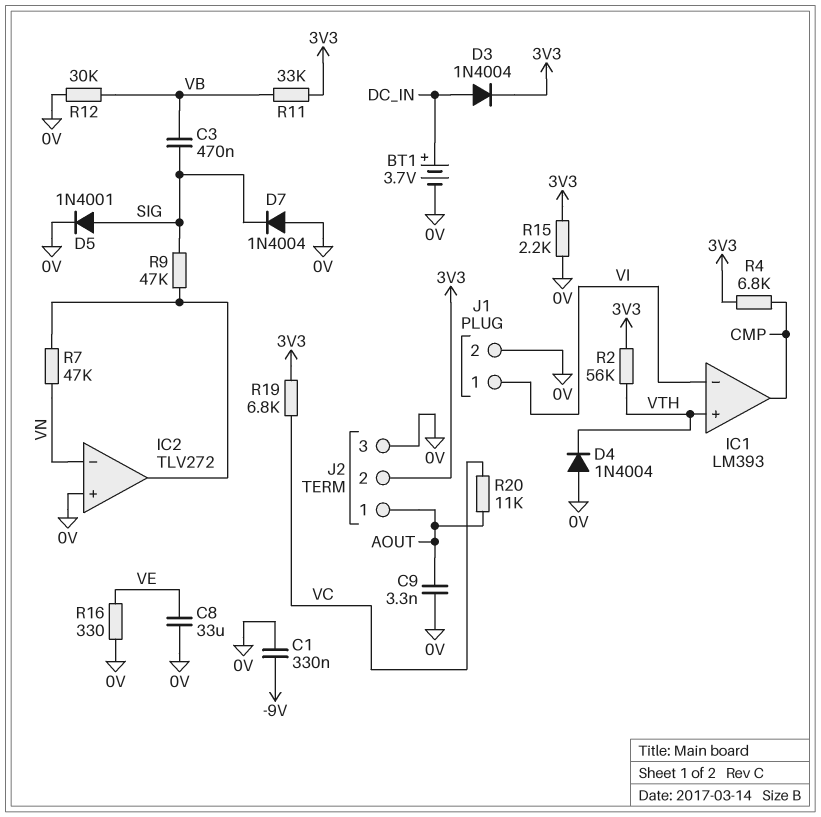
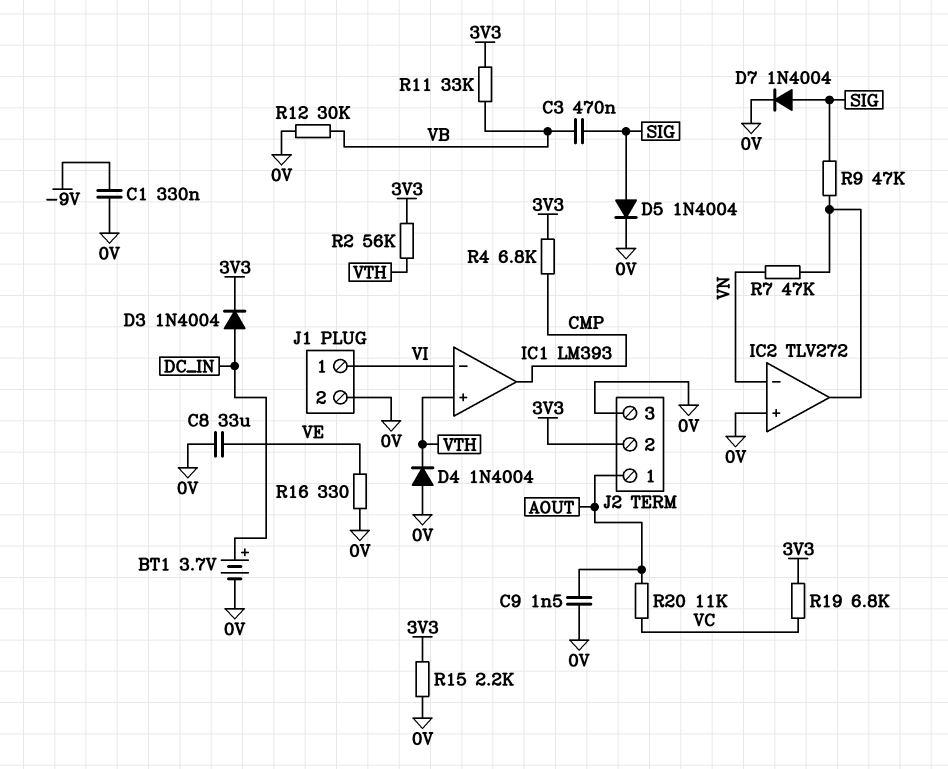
C9: 3.3nF (0V, AOUT) -> 1.5nF (0V, AOUT)
D5: diode 1N4001 (A SIG, K 0V) -> diode 1N4004 (A SIG, K 0V)
D7: diode 1N4004 (A 0V, K SIG) -> diode 1N4004 (A SIG, K 0V)

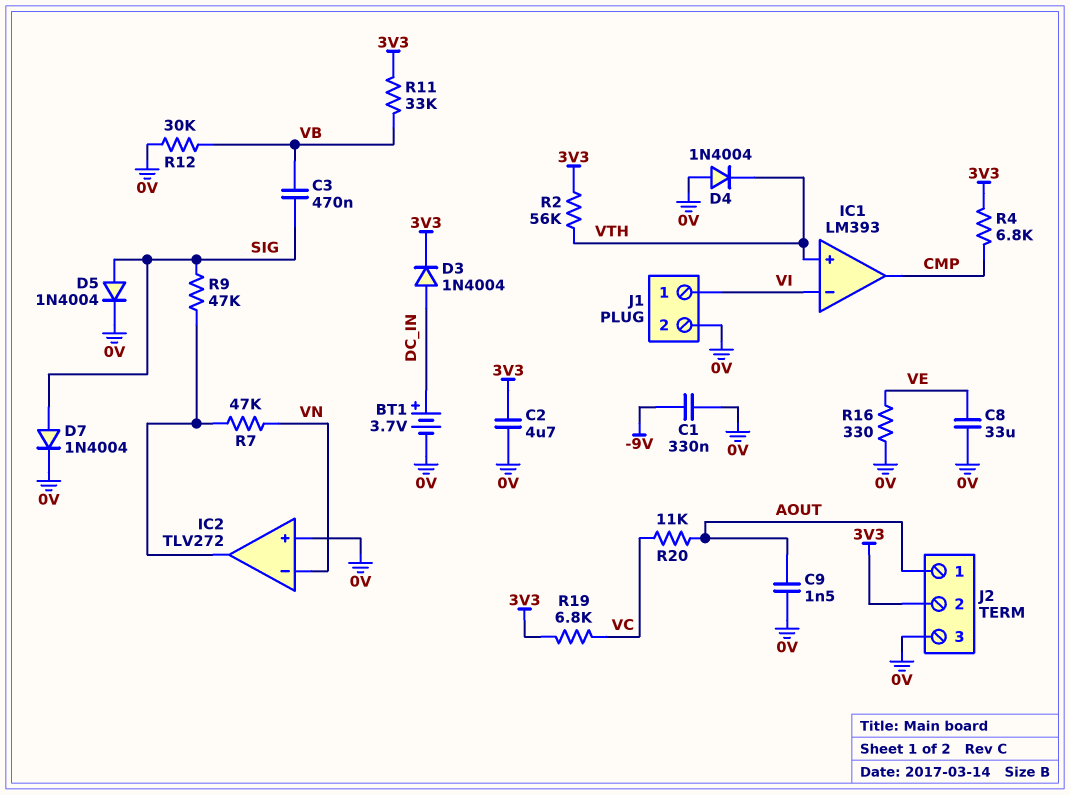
C2: none -> 4.7uF (0V, 3V3)
R15: 2.2k (0V, 3V3) -> none

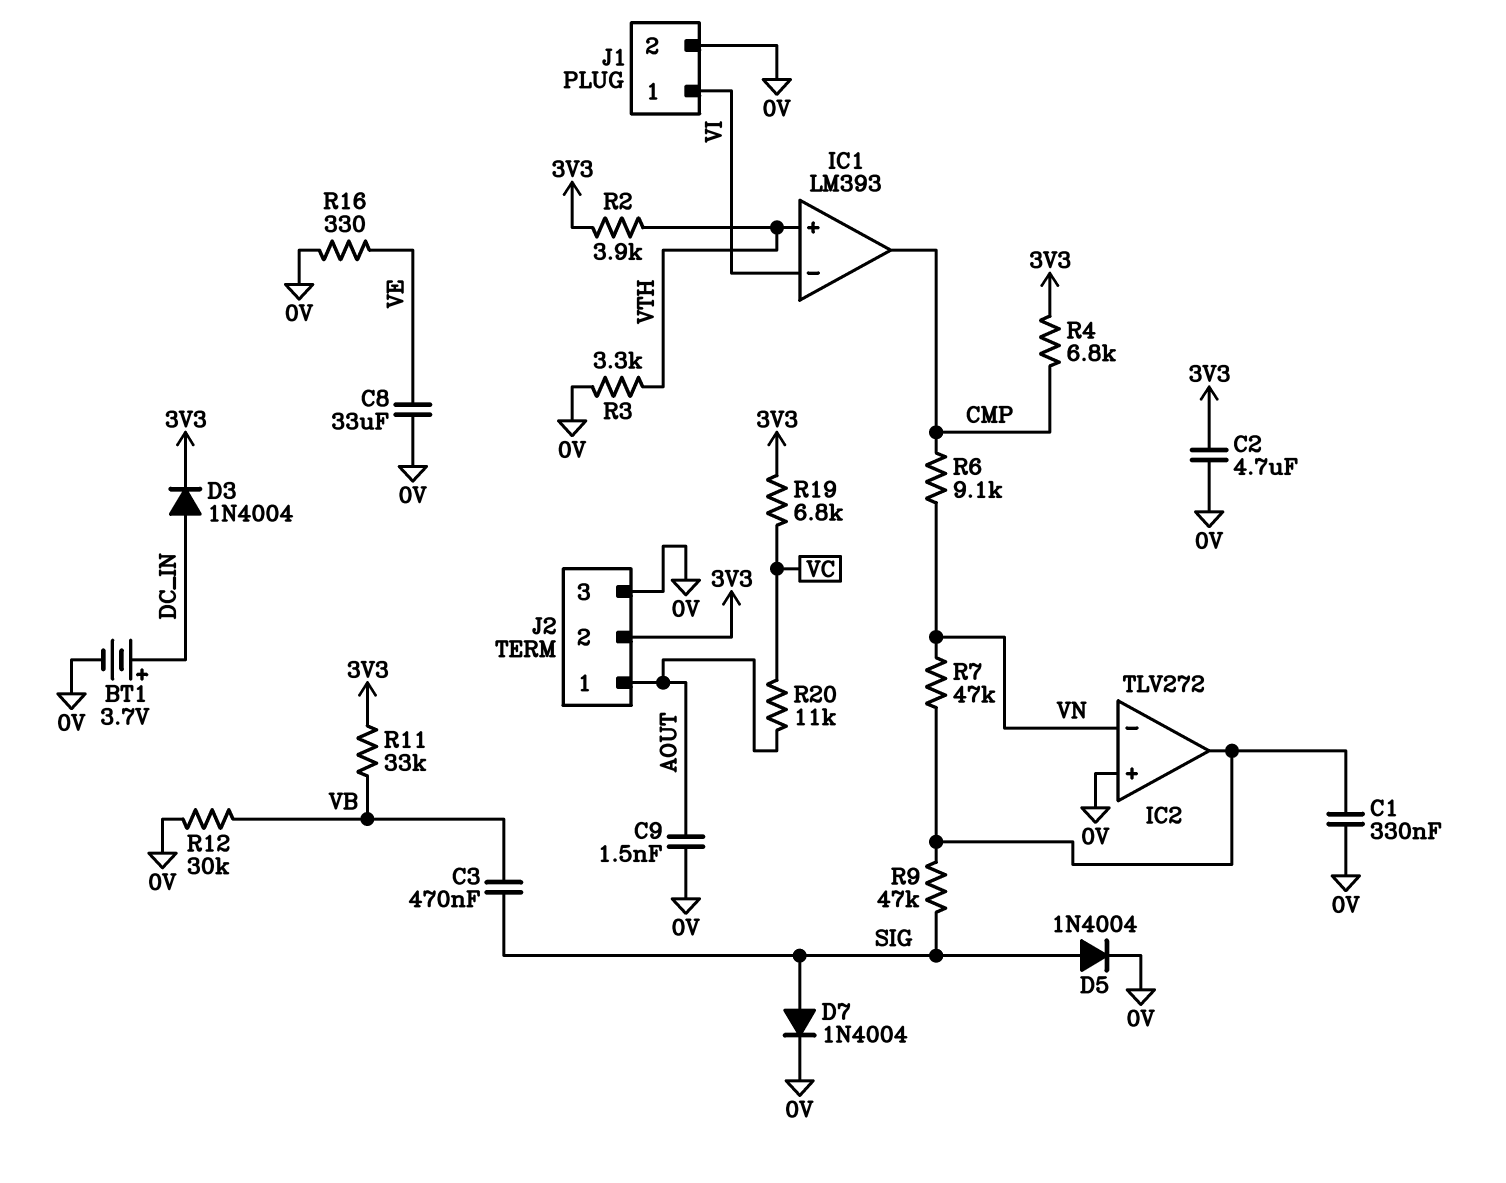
C1: 330nF (-9V, 0V) -> 330nF (0V, IC2/out)
D4: diode 1N4004 (A 0V, K VTH) -> none
R2: 56k (3V3, VTH) -> 3.9k (3V3, VTH)
R3: none -> 3.3k (0V, VTH)
R6: none -> 9.1k (CMP, VN)

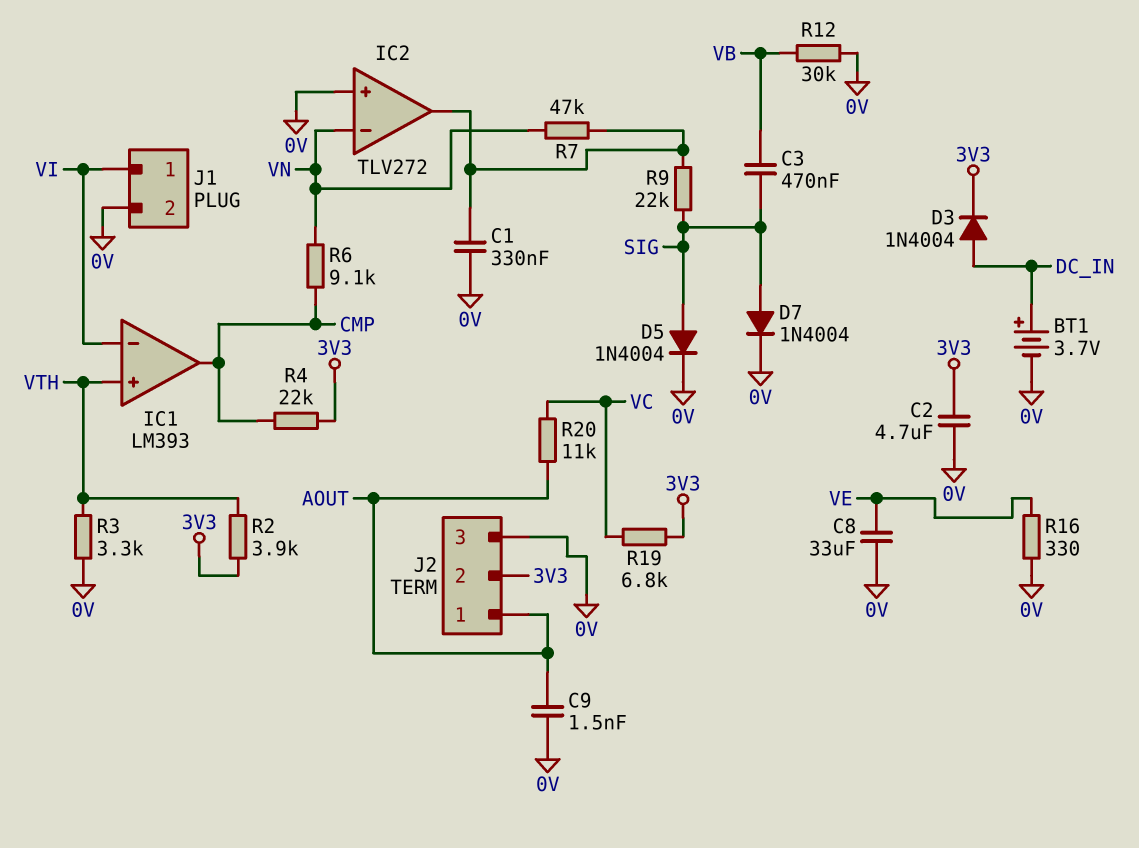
R4: 6.8k (3V3, CMP) -> 22k (3V3, CMP)
R9: 47k (IC2/out, SIG) -> 22k (IC2/out, SIG)
R11: 33k (3V3, VB) -> none

